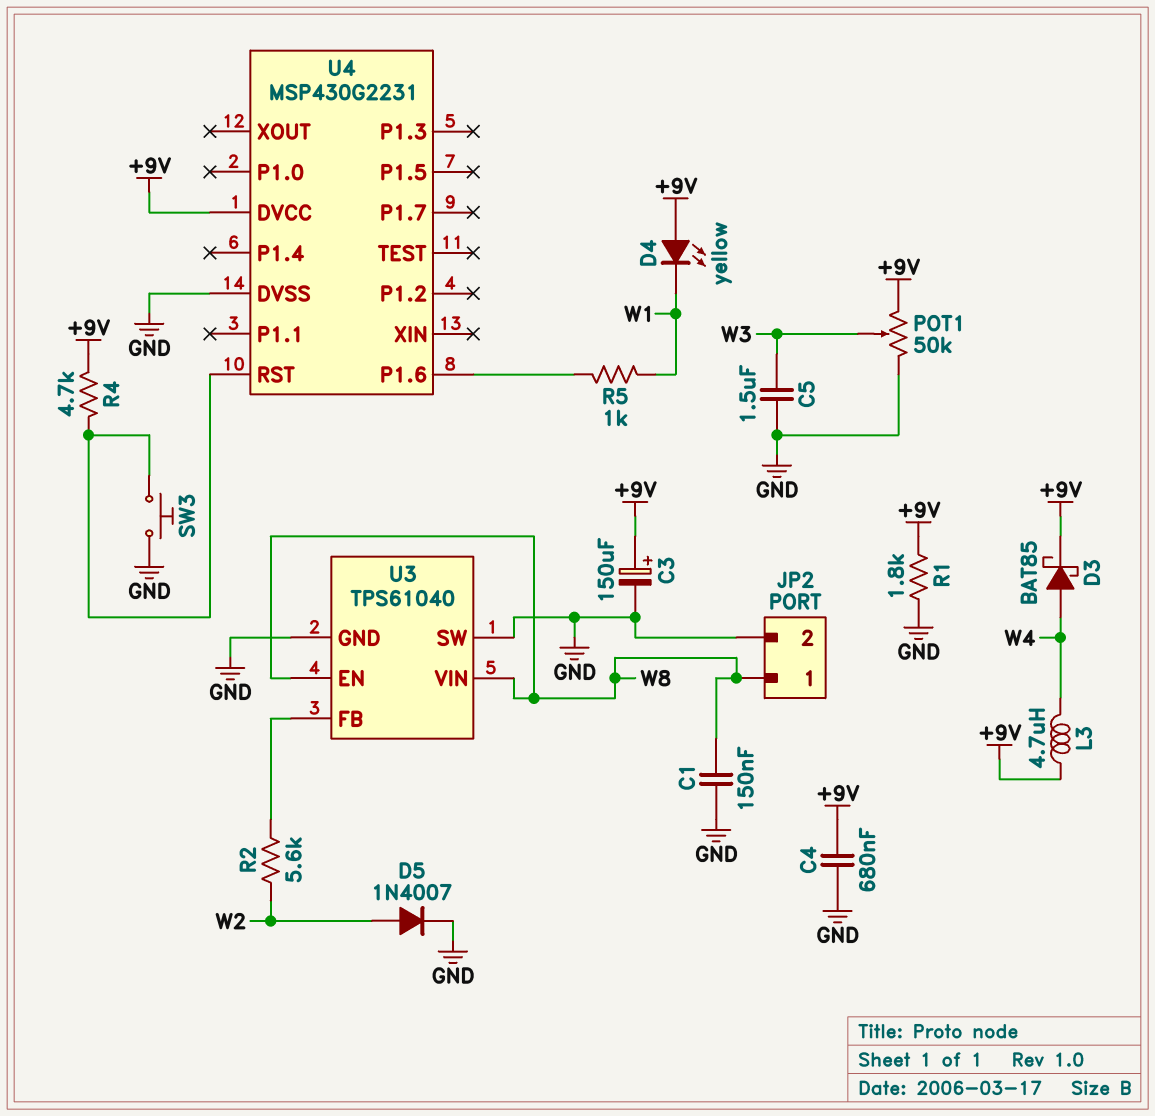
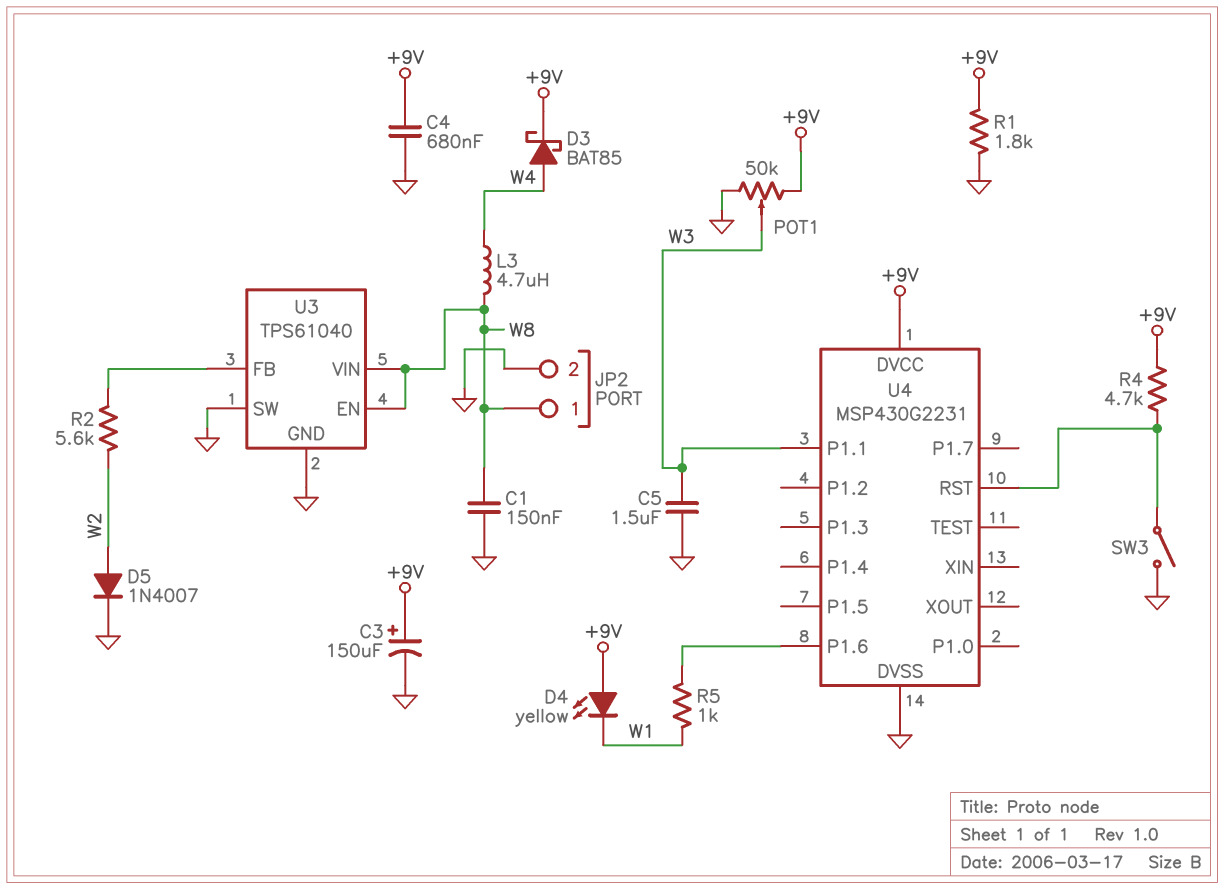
L3: 4.7uH (+9V, W4) -> 4.7uH (W4, W8)
SW3: button (GND, U4/RST) -> switch (GND, U4/RST)
U4 pin P1.1: none -> W3

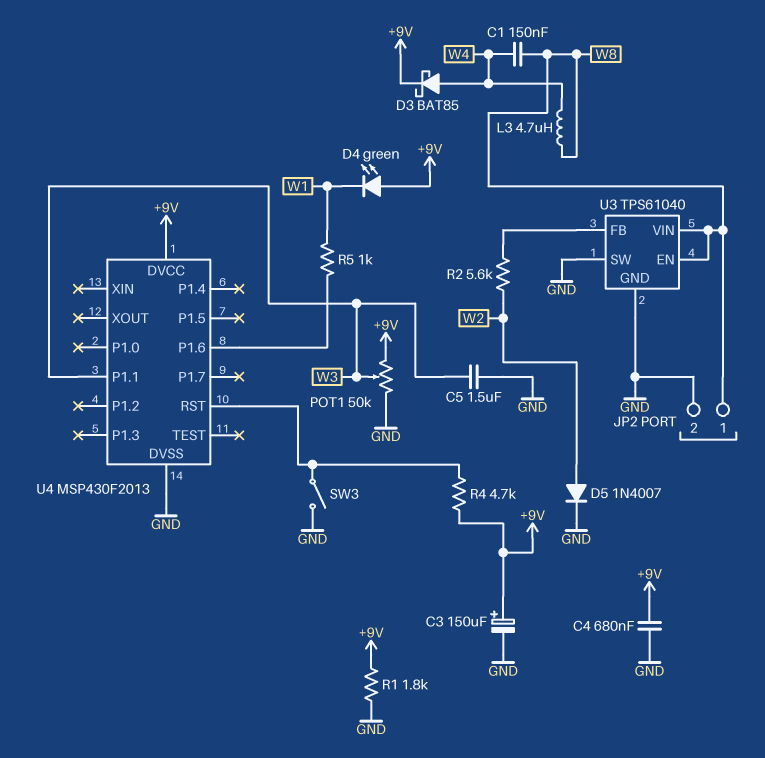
C1: 150nF (GND, W8) -> 150nF (W4, W8)
D4: LED yellow (A +9V, K W1) -> LED green (A +9V, K W1)
U4: MSP430G2231 -> MSP430F2013

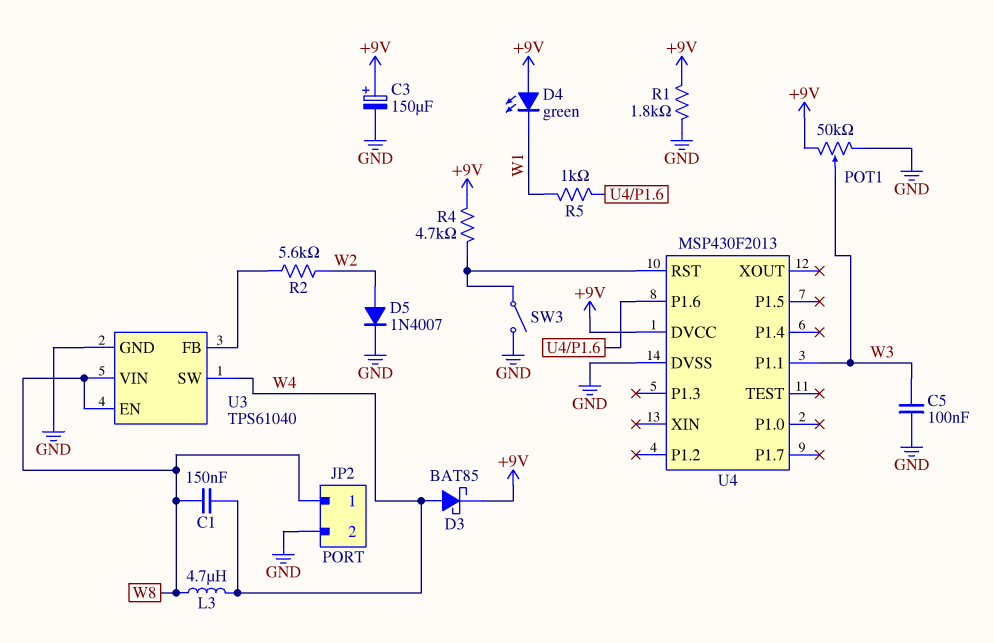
C4: 680nF (+9V, GND) -> none
C5: 1.5uF (GND, W3) -> 100nF (GND, W3)
U3 pin SW: GND -> W4

